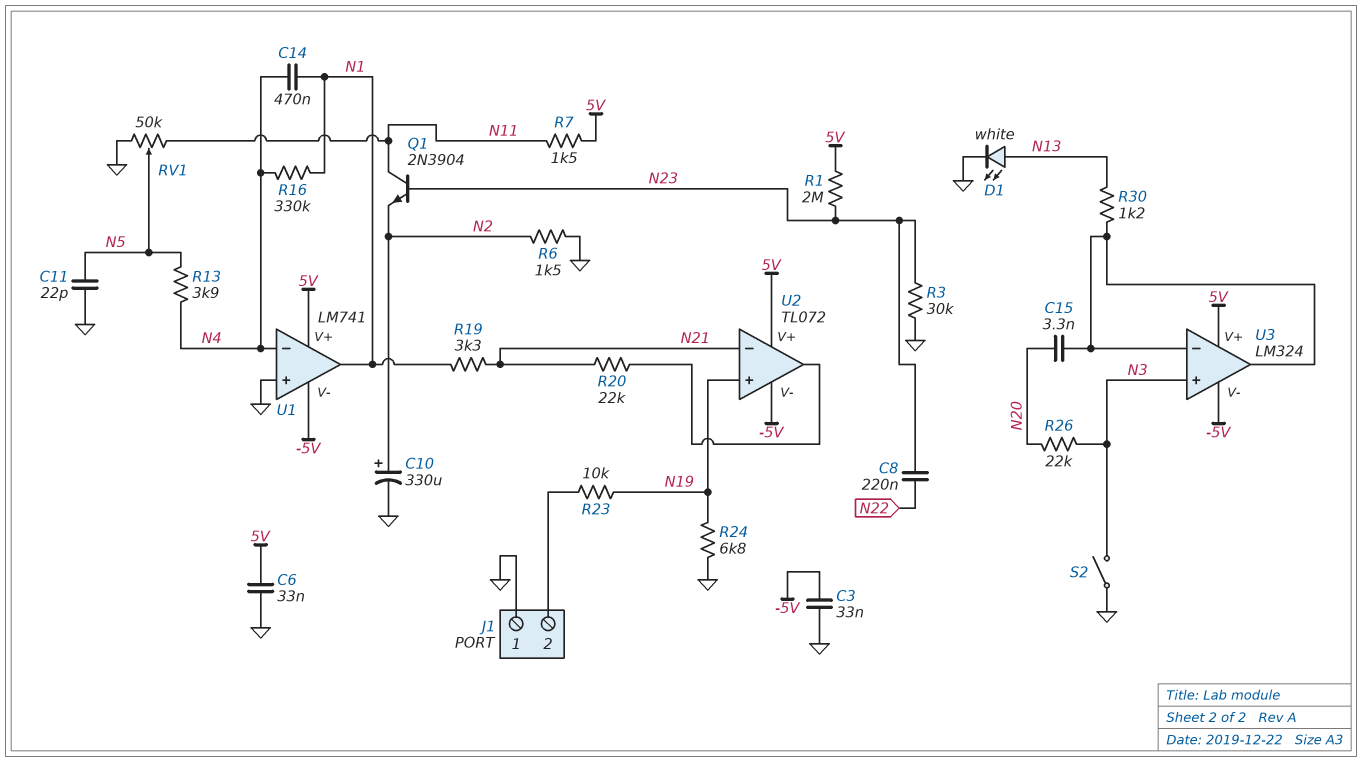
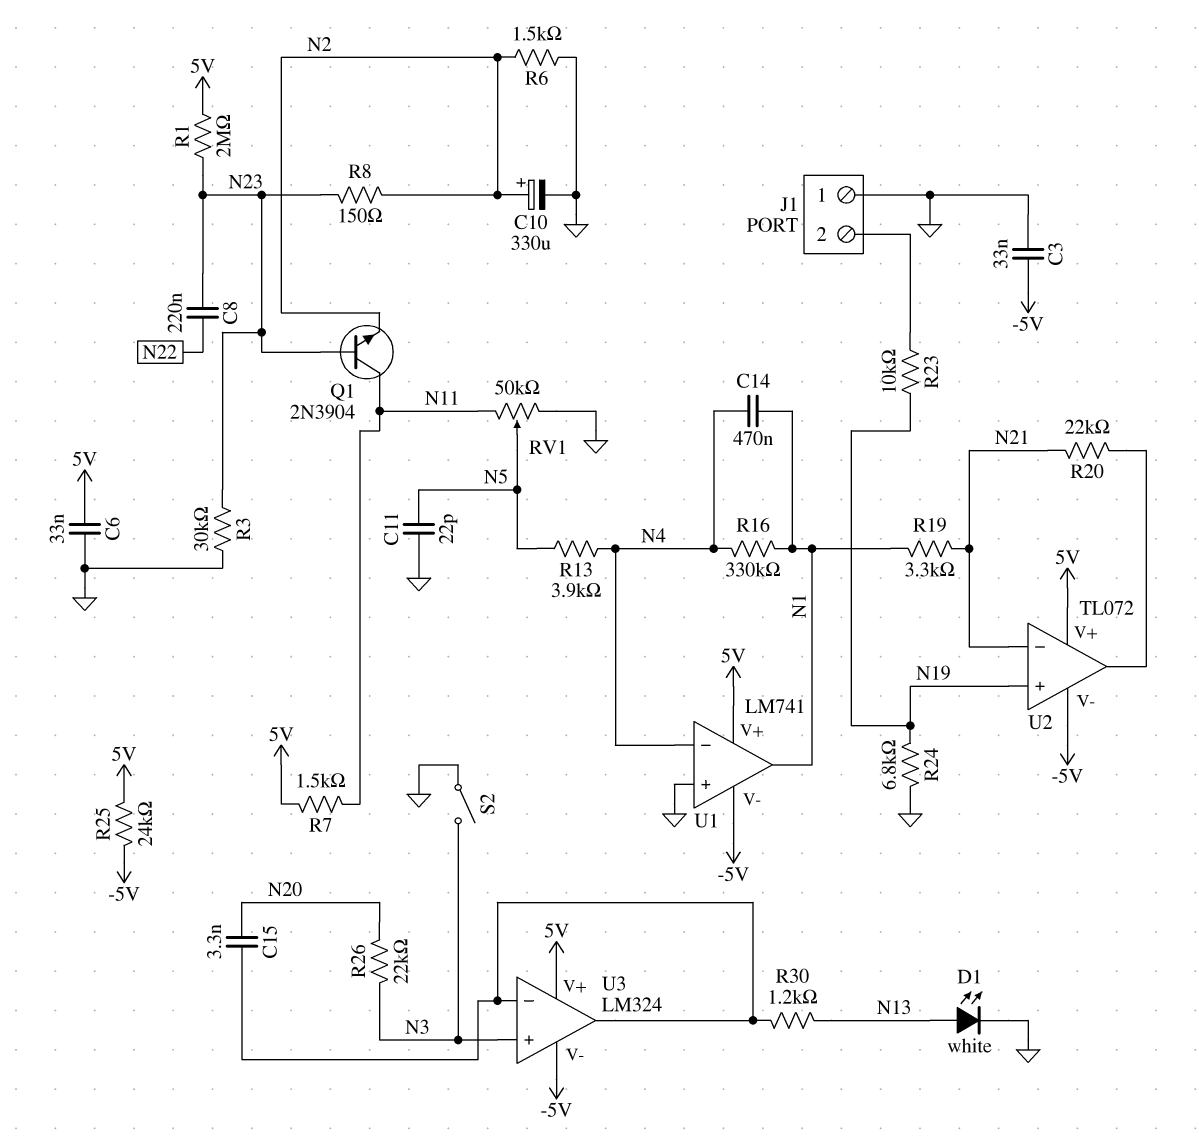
R8: none -> 150 (N2, N23)
R25: none -> 24k (-5V, 5V)

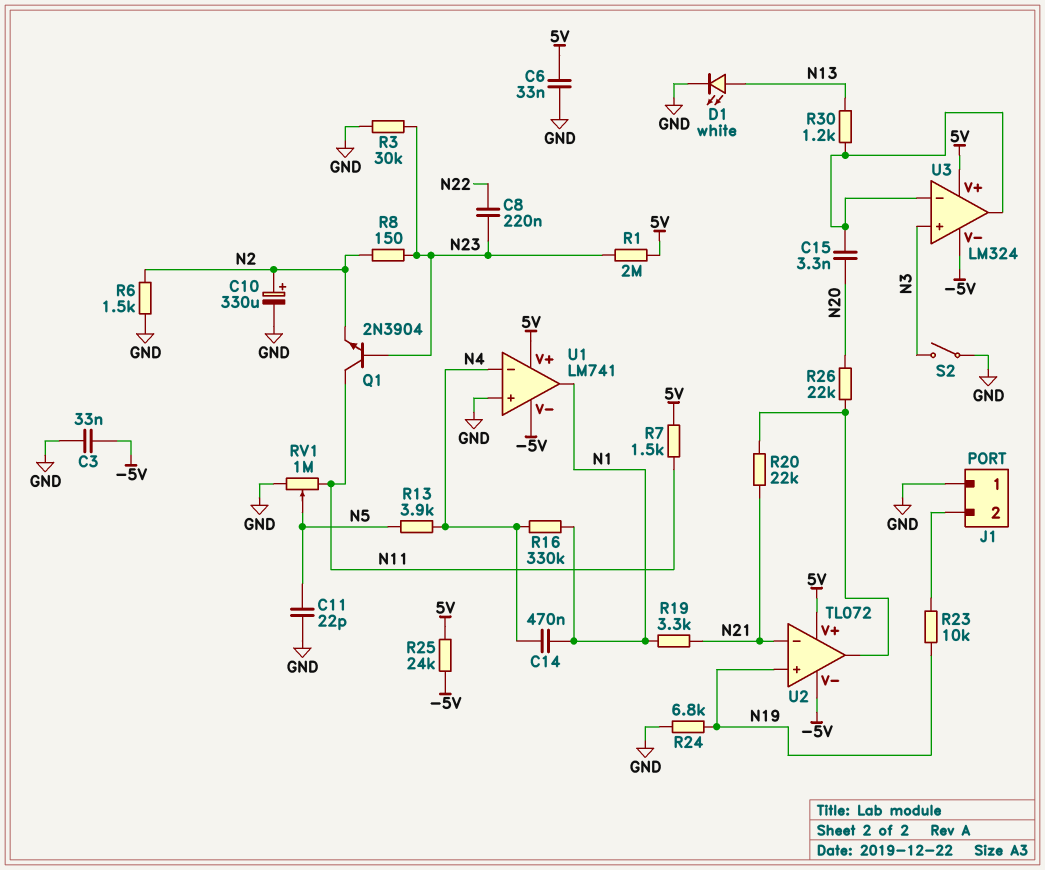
R26: 22k (N3, N20) -> 22k (N20, U2/out)
RV1: 50k (GND, N11, wiper N5) -> 1M (GND, N11, wiper N5)

